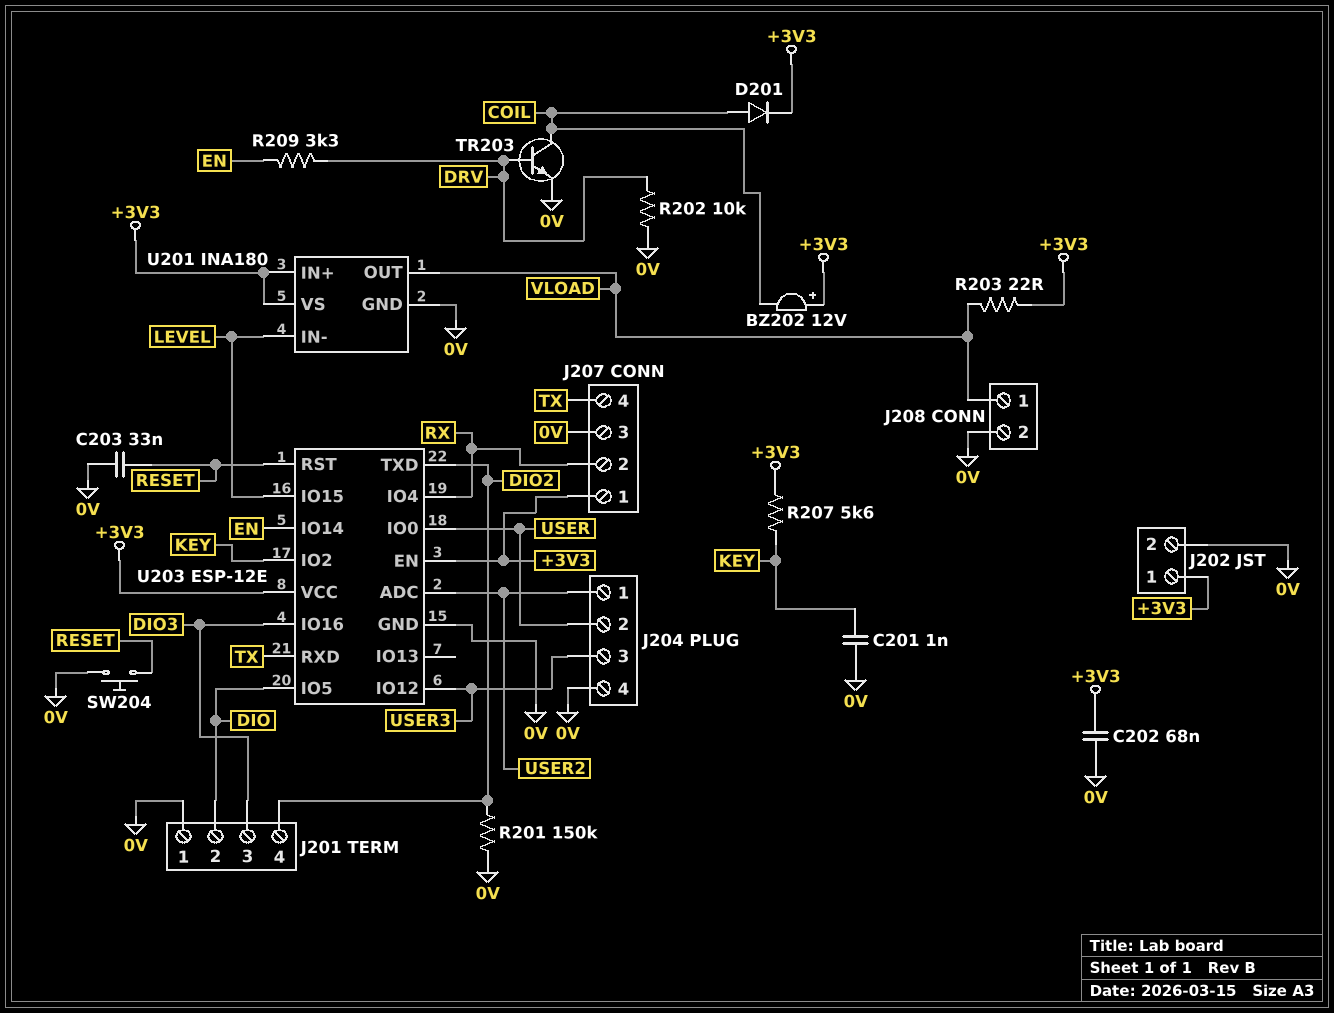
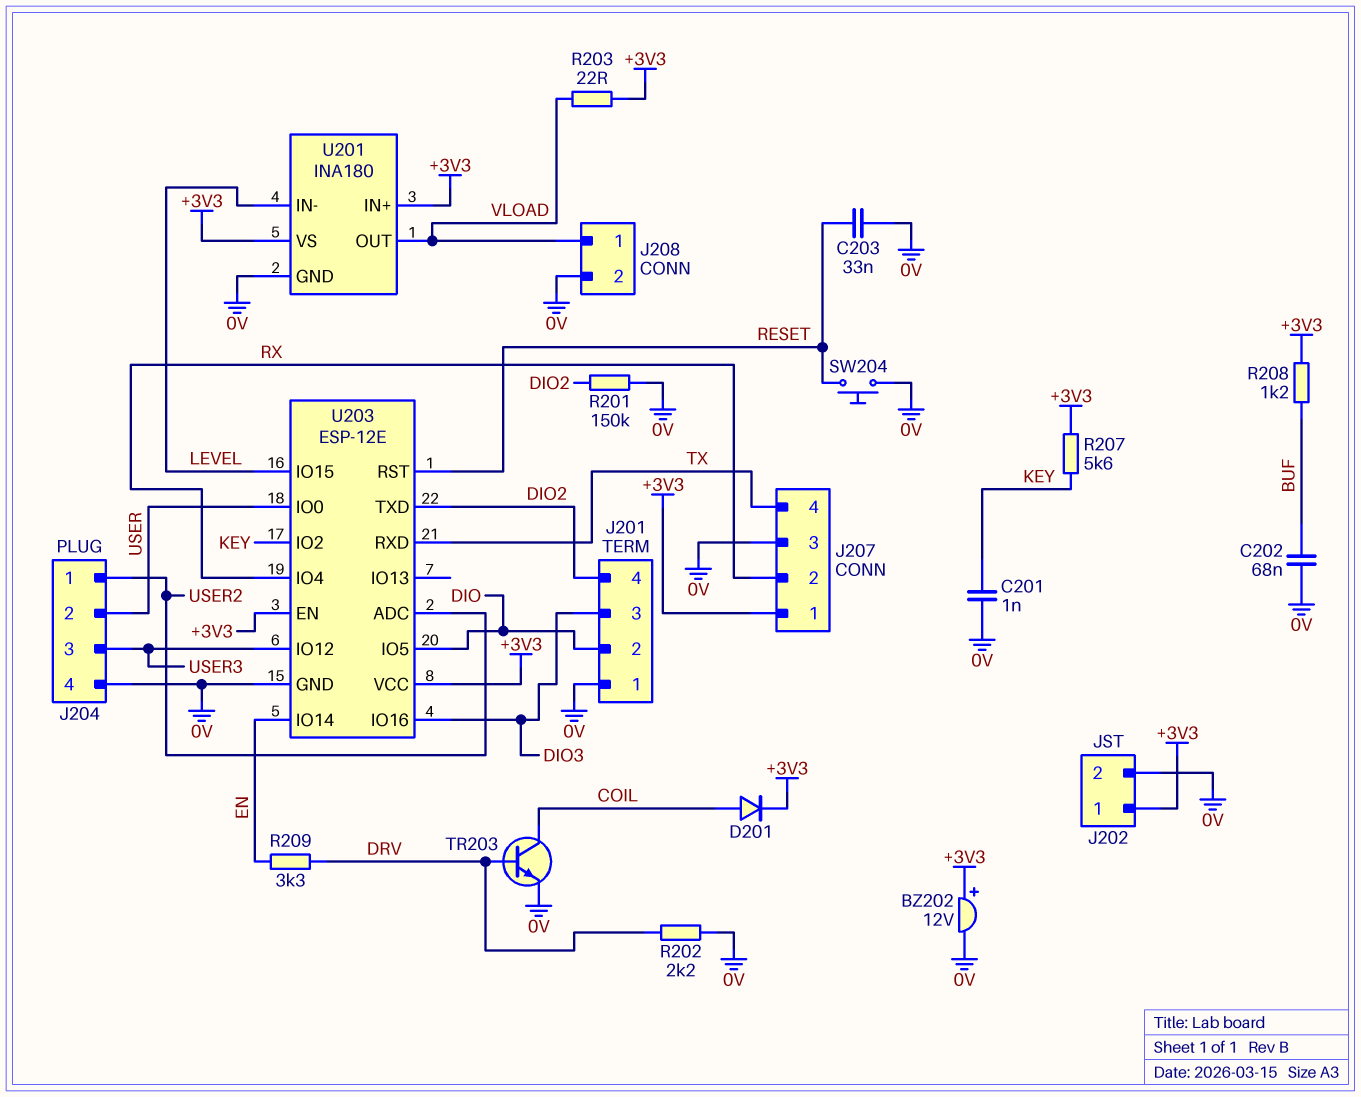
BZ202: buzzer 12V (plus +3V3, minus COIL) -> buzzer 12V (plus +3V3, minus 0V)
C202: 68nF (+3V3, 0V) -> 68nF (0V, BUF)
R202: 10k (0V, DRV) -> 2.2k (0V, DRV)
R208: none -> 1.2k (+3V3, BUF)

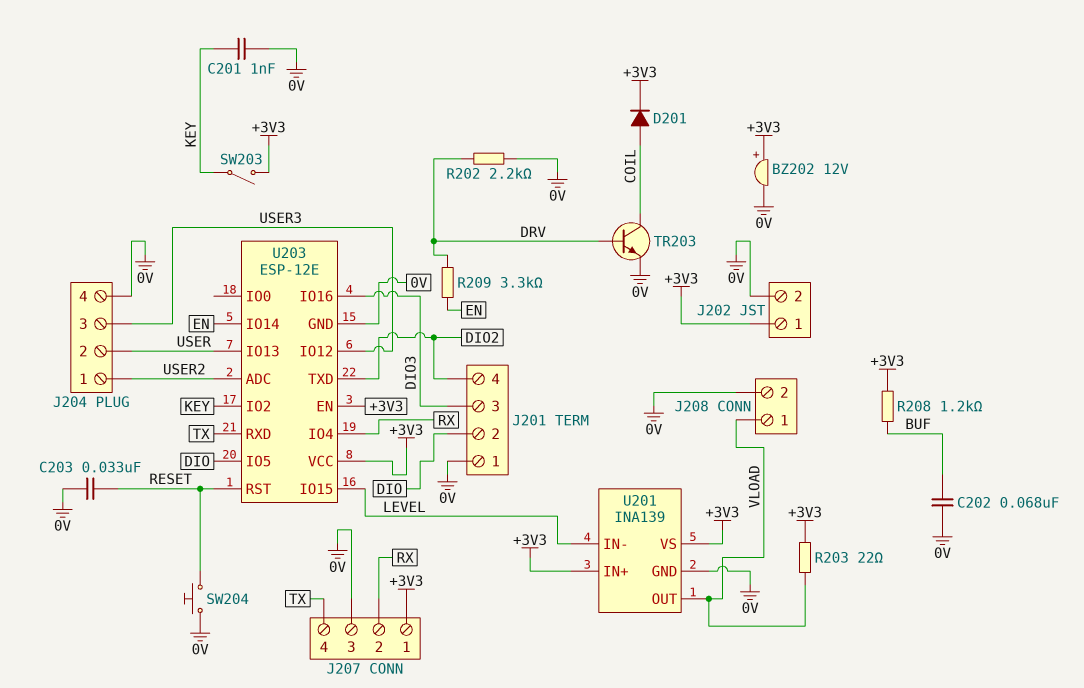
R201: 150k (0V, DIO2) -> none
R207: 5.6k (+3V3, KEY) -> none
SW203: none -> switch (+3V3, KEY)
U201: INA180 -> INA139
U203 pin IO0: USER -> none
U203 pin IO13: none -> USER

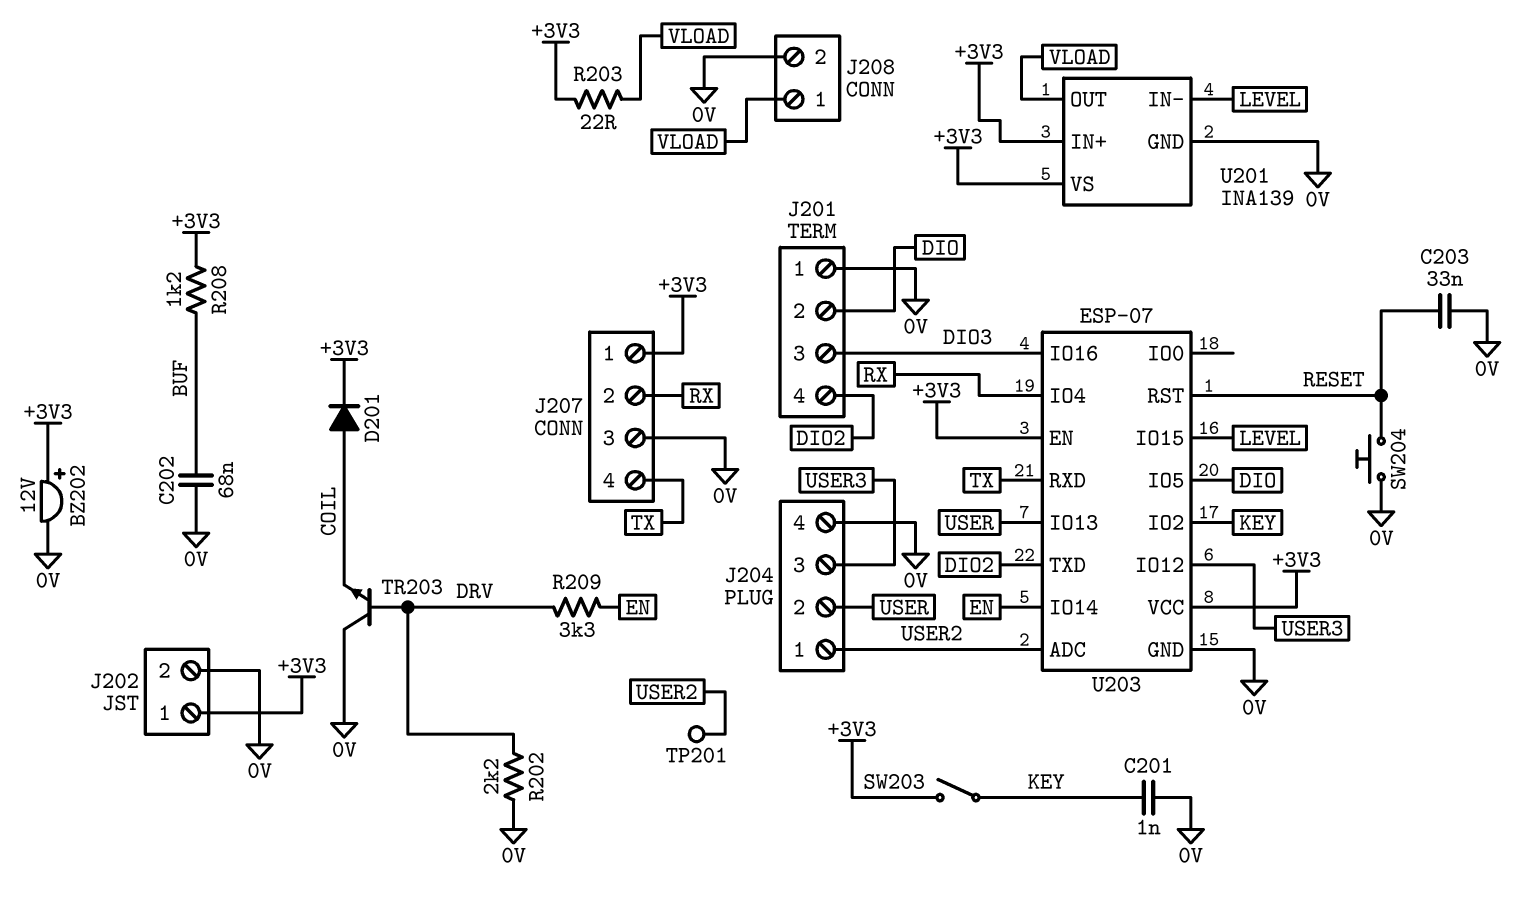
TP201: none -> test point (USER2)
TR203: NPN (B DRV, C COIL, E 0V) -> NPN (B DRV, C 0V, E COIL)
U203: ESP-12E -> ESP-07

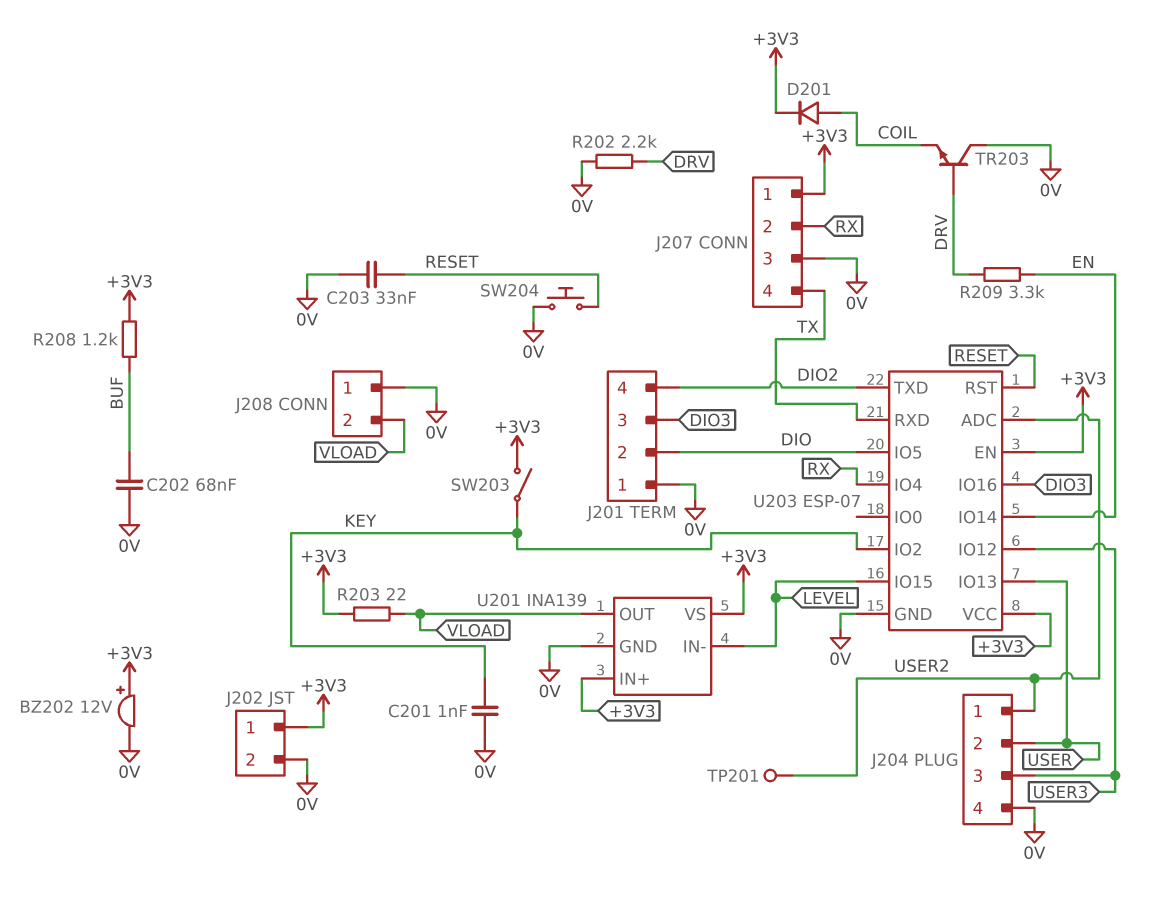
J208 pin 1: VLOAD -> 0V
J208 pin 2: 0V -> VLOAD

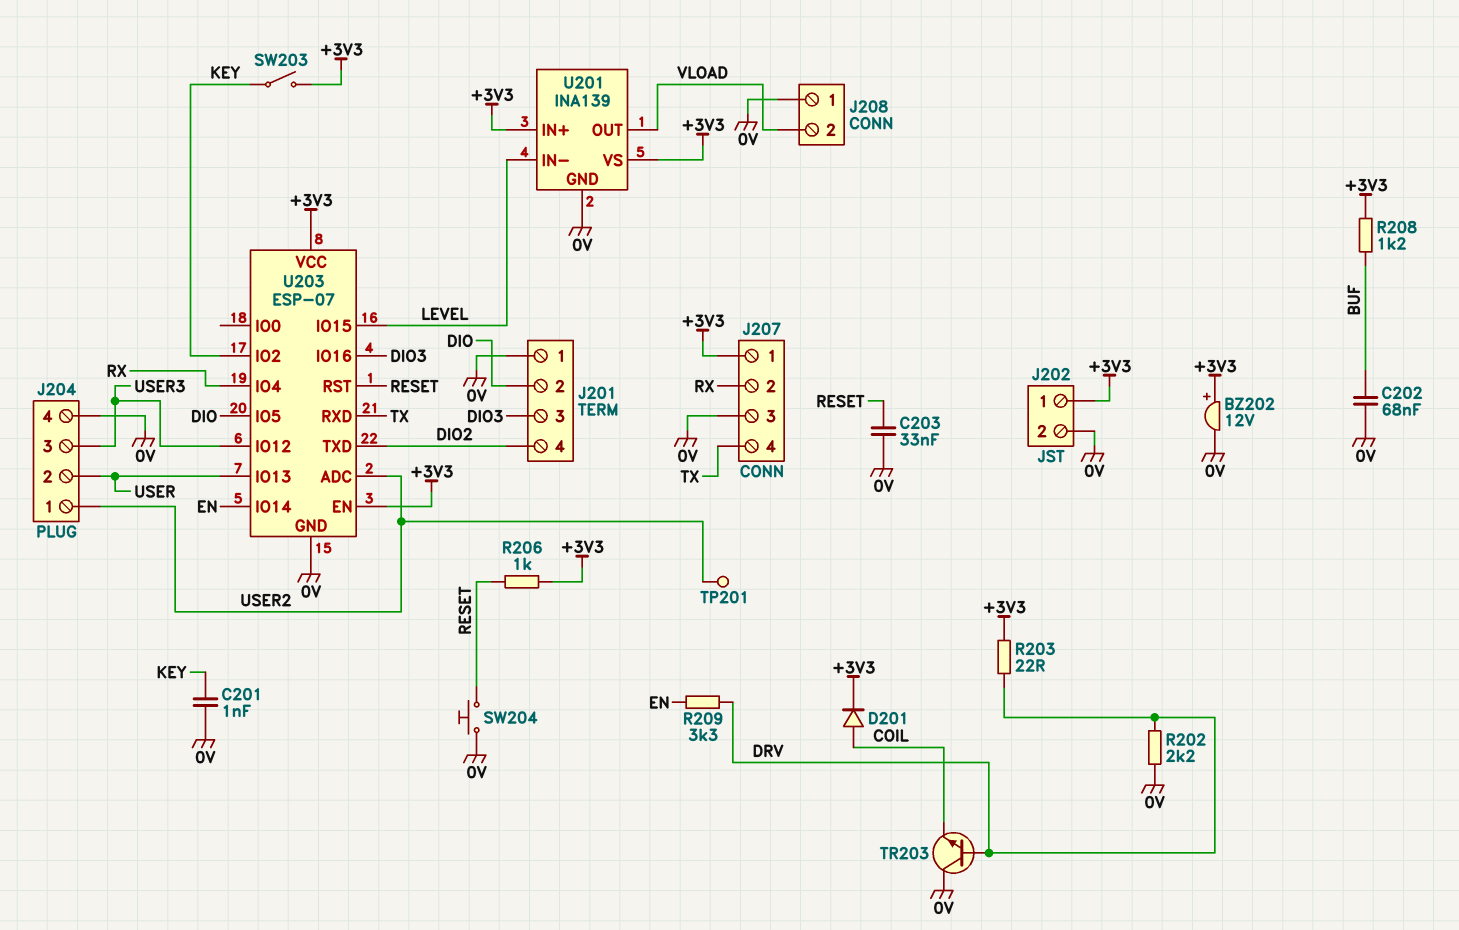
R203: 22 (+3V3, VLOAD) -> 22 (+3V3, DRV)
R206: none -> 1k (+3V3, RESET)

